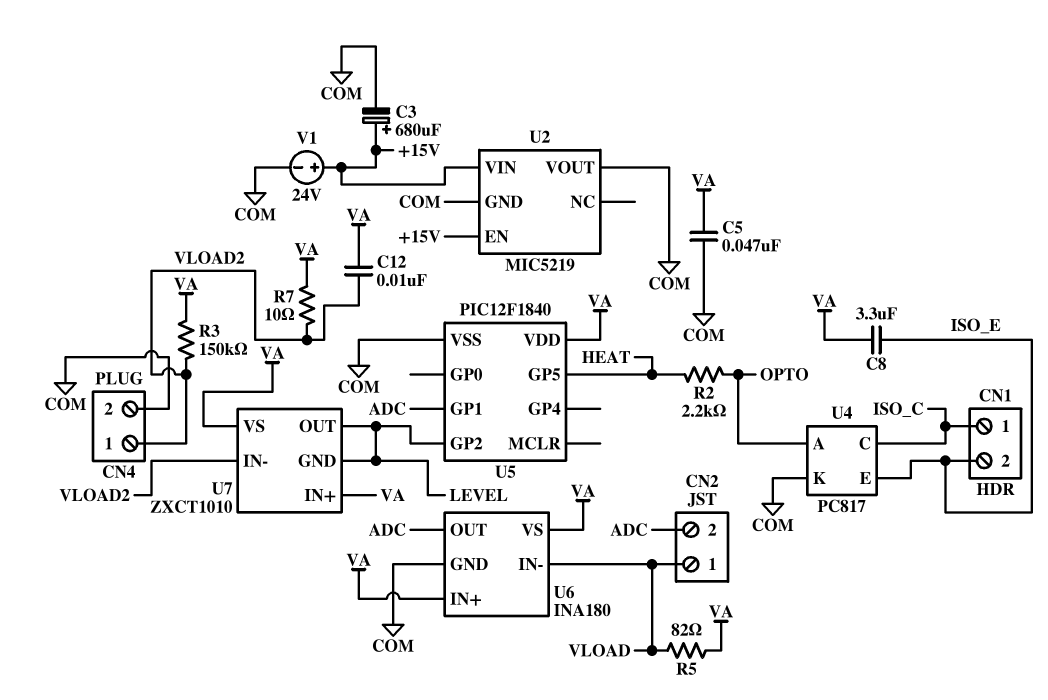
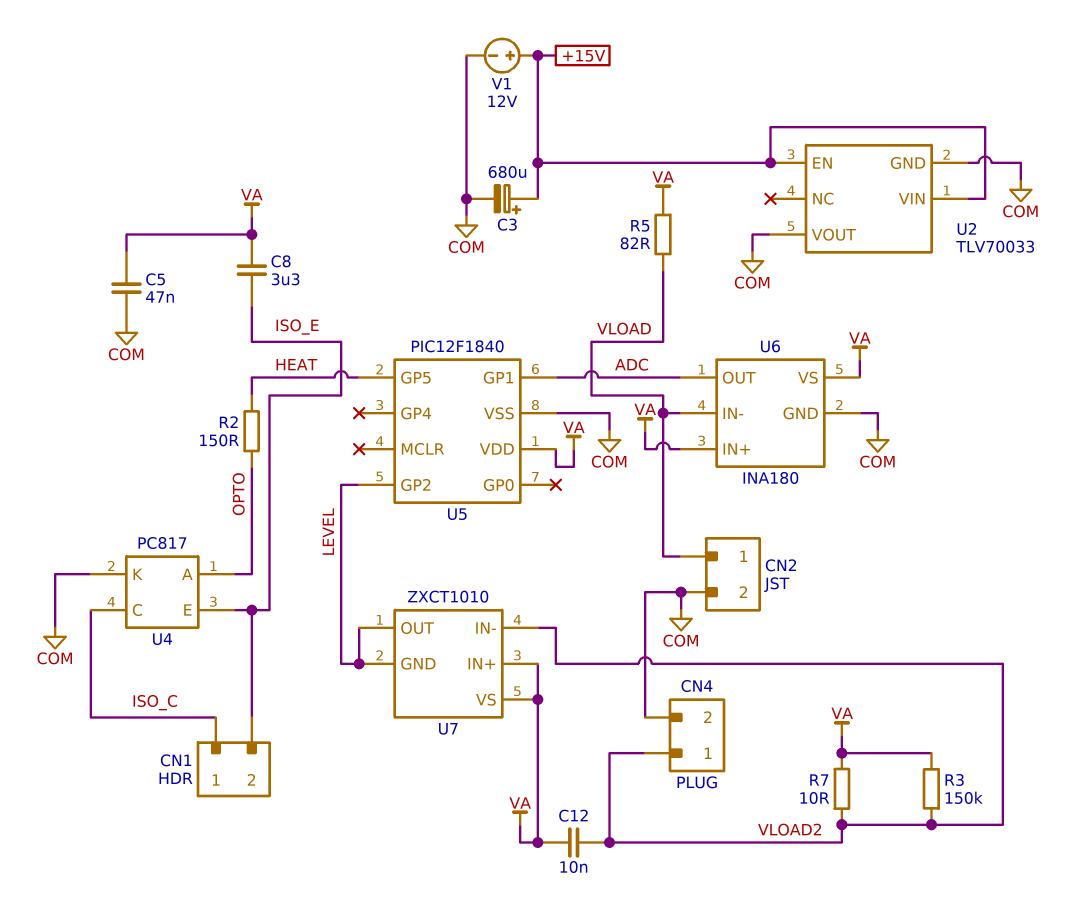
CN2 pin 2: ADC -> COM
R2: 2.2k (HEAT, OPTO) -> 150 (HEAT, OPTO)
U2: MIC5219 -> TLV70033
V1: 24V (plus +15V, minus COM) -> 12V (plus +15V, minus COM)

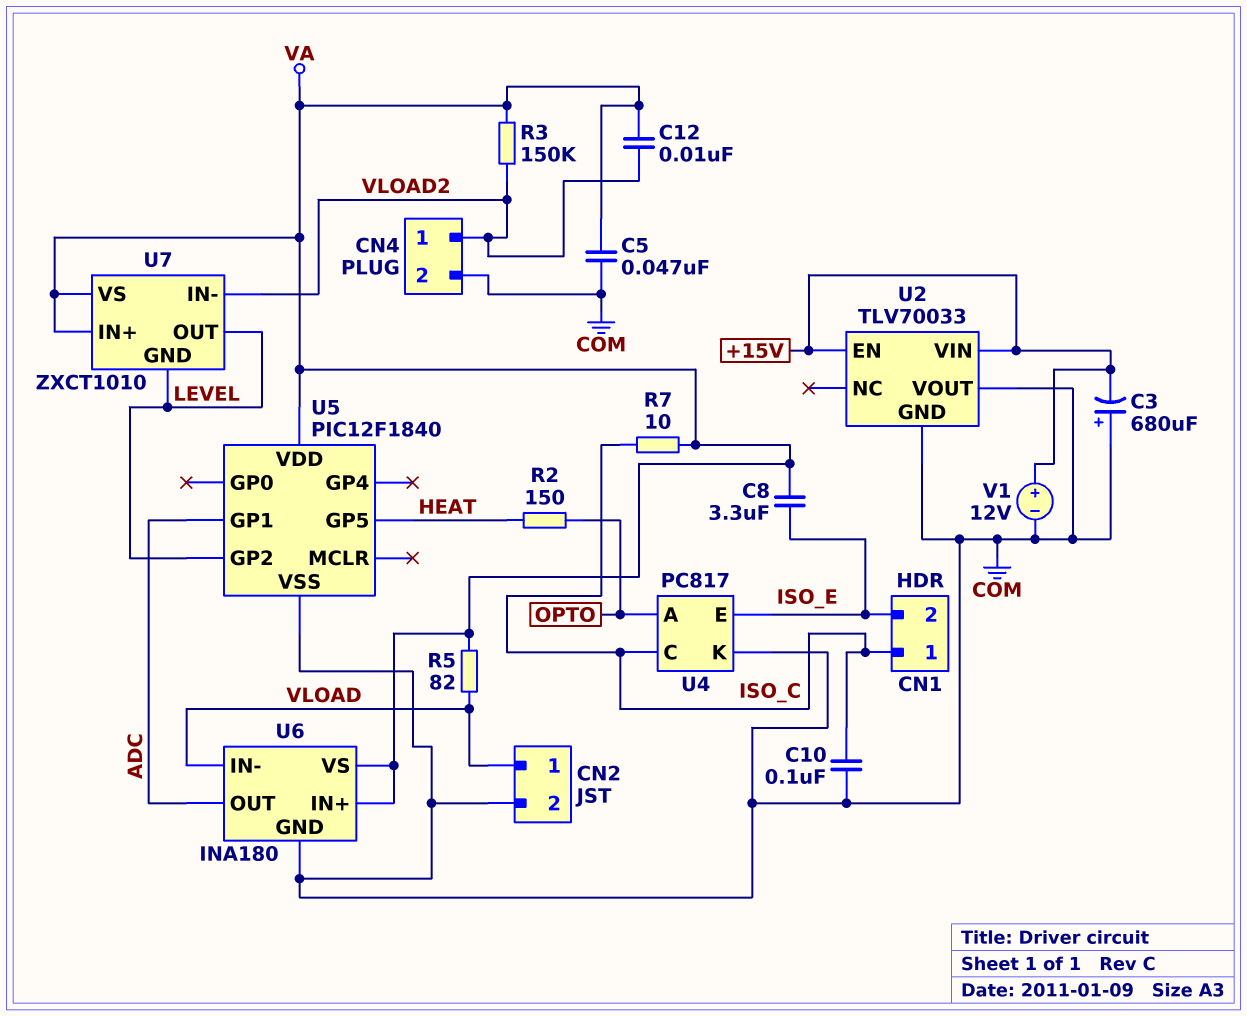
C3: 680uF (plus +15V, minus COM) -> 680uF (plus COM, minus +15V)
C10: none -> 100nF (COM, ISO_C)
R7: 10 (VA, VLOAD2) -> 10 (ISO_C, VA)

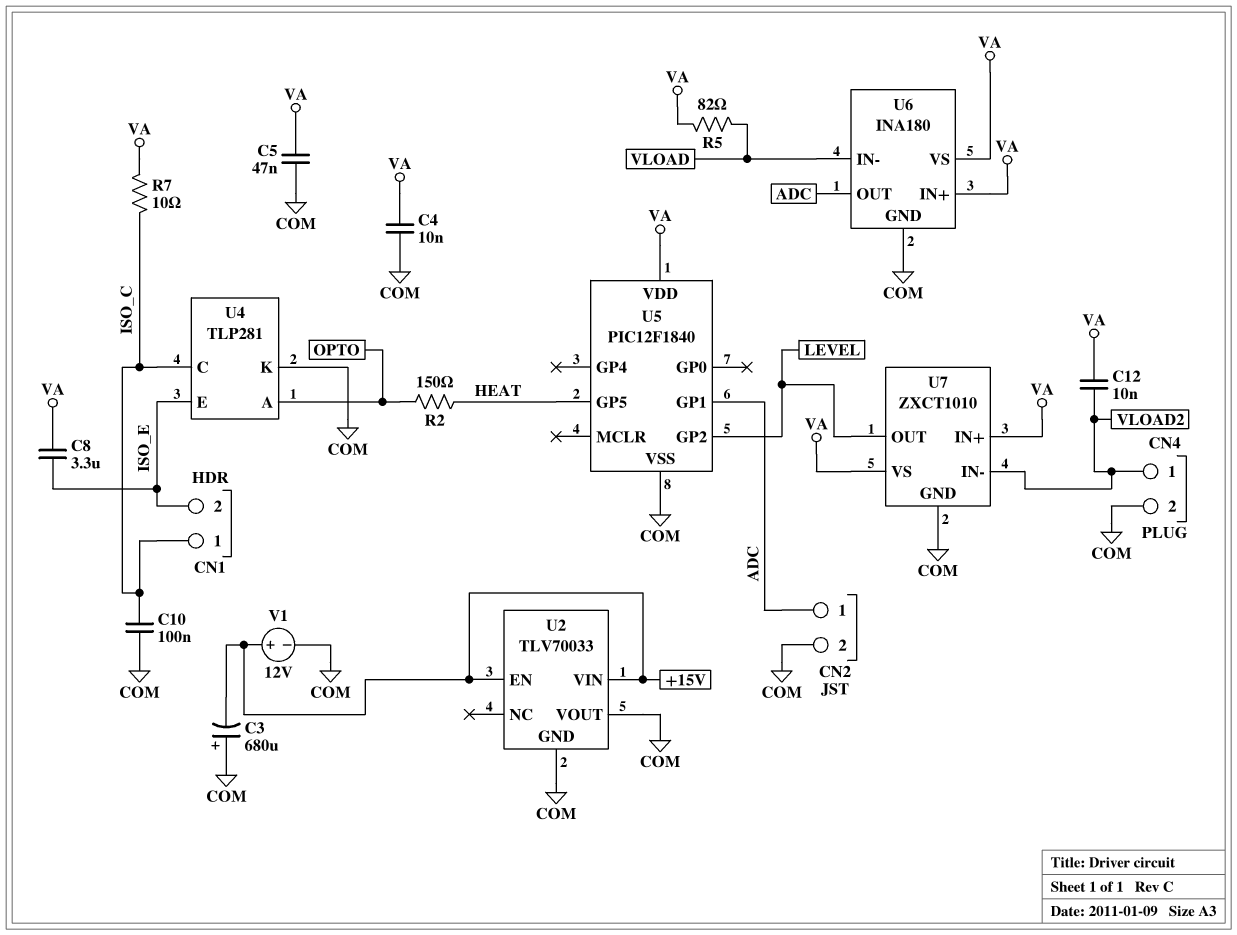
C4: none -> 10nF (COM, VA)
CN2 pin 1: VLOAD -> ADC
R3: 150k (VA, VLOAD2) -> none
U4: PC817 -> TLP281
U7 pin GND: LEVEL -> COM

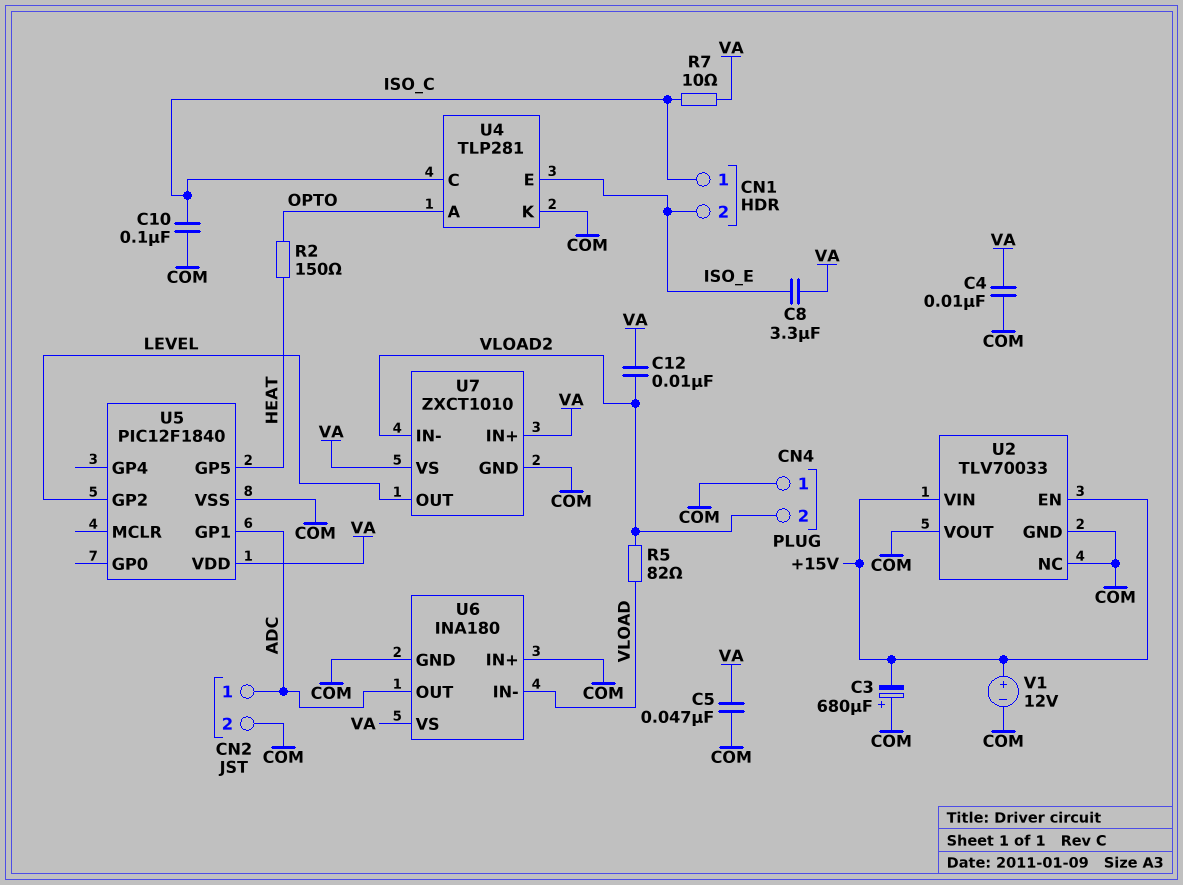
CN4 pin 1: VLOAD2 -> COM
CN4 pin 2: COM -> VLOAD2
R5: 82 (VA, VLOAD) -> 82 (VLOAD, VLOAD2)
U2 pin NC: none -> COM
U6 pin IN+: VA -> COM

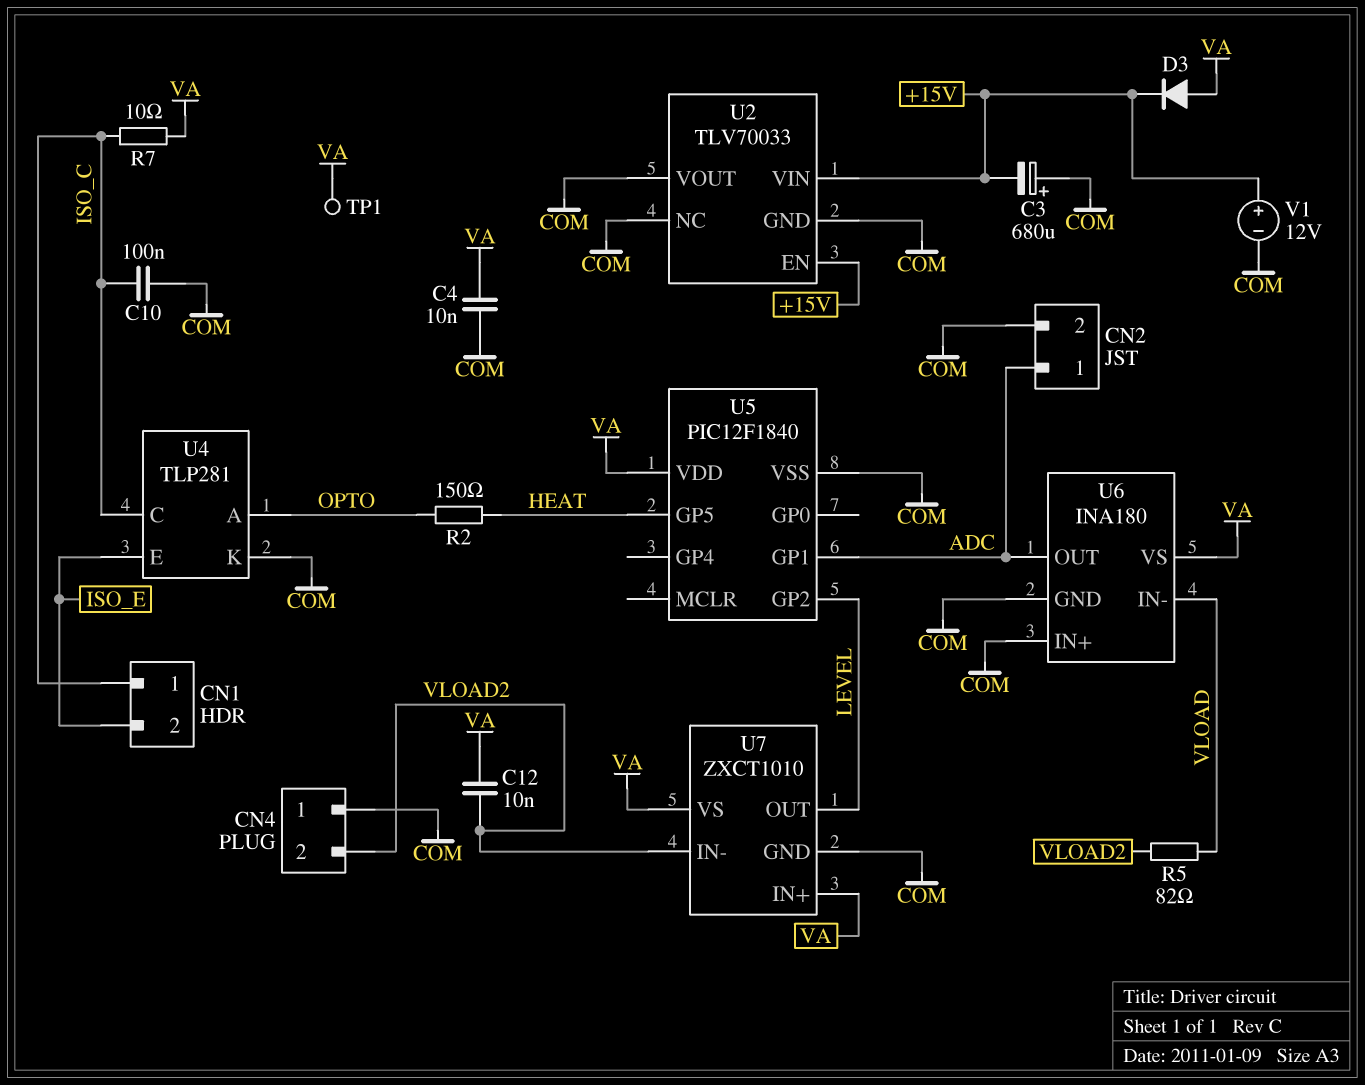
C5: 47nF (COM, VA) -> none
C8: 3.3uF (ISO_E, VA) -> none
D3: none -> diode (A VA, K +15V)
TP1: none -> test point (VA)

